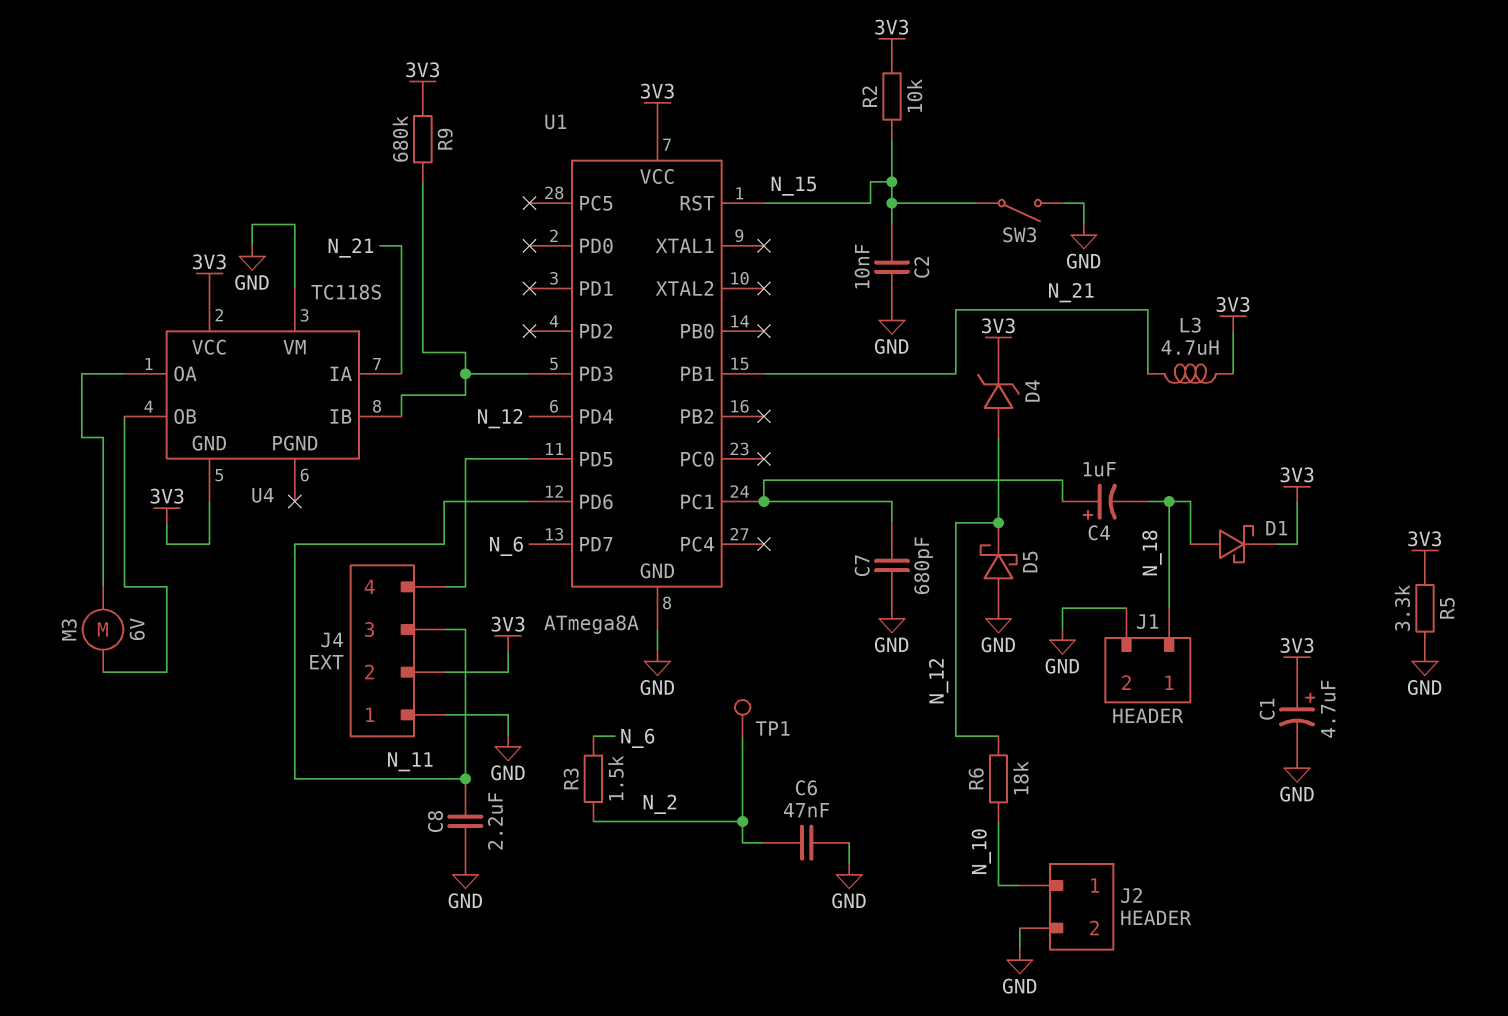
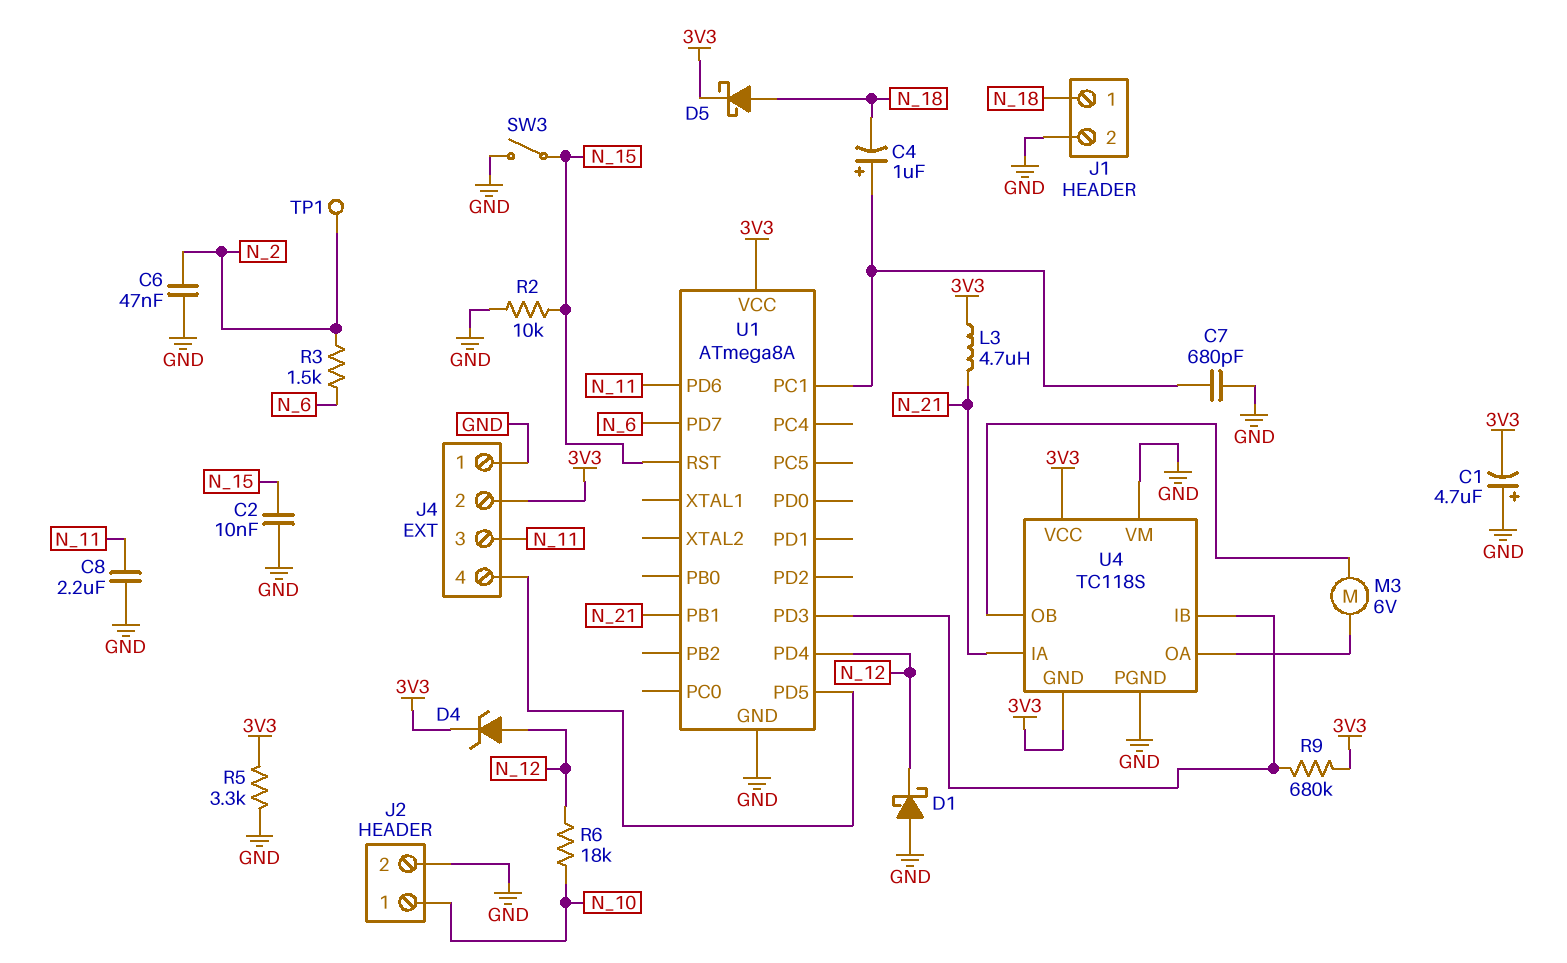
C1: 4.7uF (plus 3V3, minus GND) -> 4.7uF (plus GND, minus 3V3)
D1: schottky (A N_18, K 3V3) -> schottky (A GND, K N_12)
D5: schottky (A GND, K N_12) -> schottky (A N_18, K 3V3)
R2: 10k (3V3, N_15) -> 10k (GND, N_15)
U4 pin PGND: none -> GND

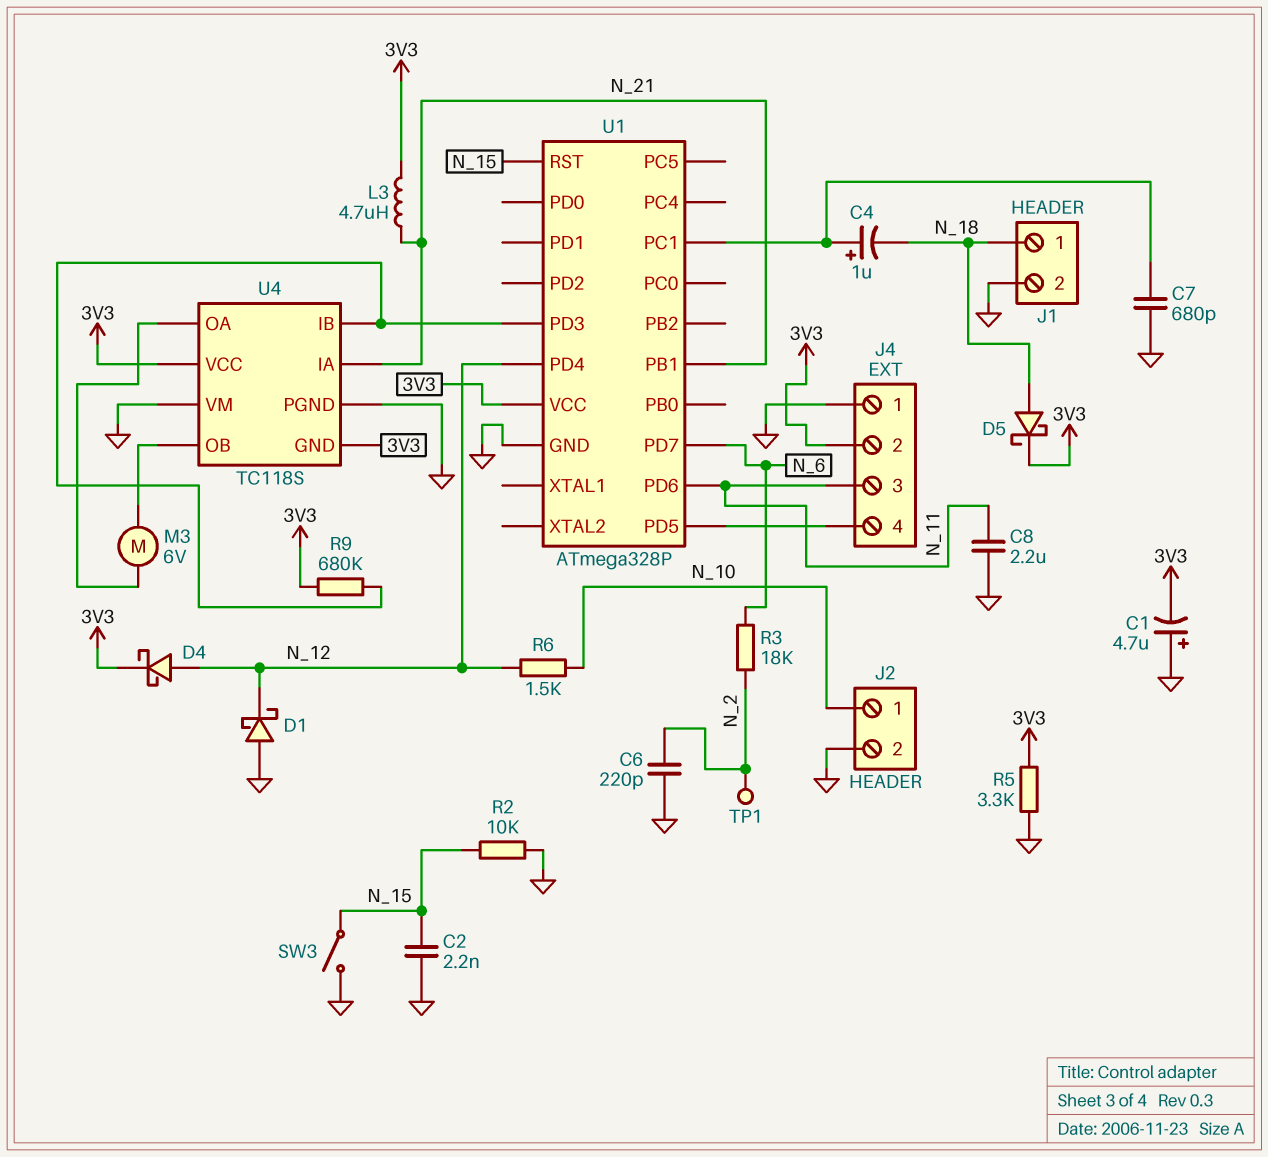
C2: 10nF (GND, N_15) -> 2.2nF (GND, N_15)
C6: 47nF (GND, N_2) -> 220pF (GND, N_2)
D4: zener (A N_12, K 3V3) -> schottky (A N_12, K 3V3)
R3: 1.5k (N_2, N_6) -> 18k (N_2, N_6)
R6: 18k (N_10, N_12) -> 1.5k (N_10, N_12)
U1: ATmega8A -> ATmega328P

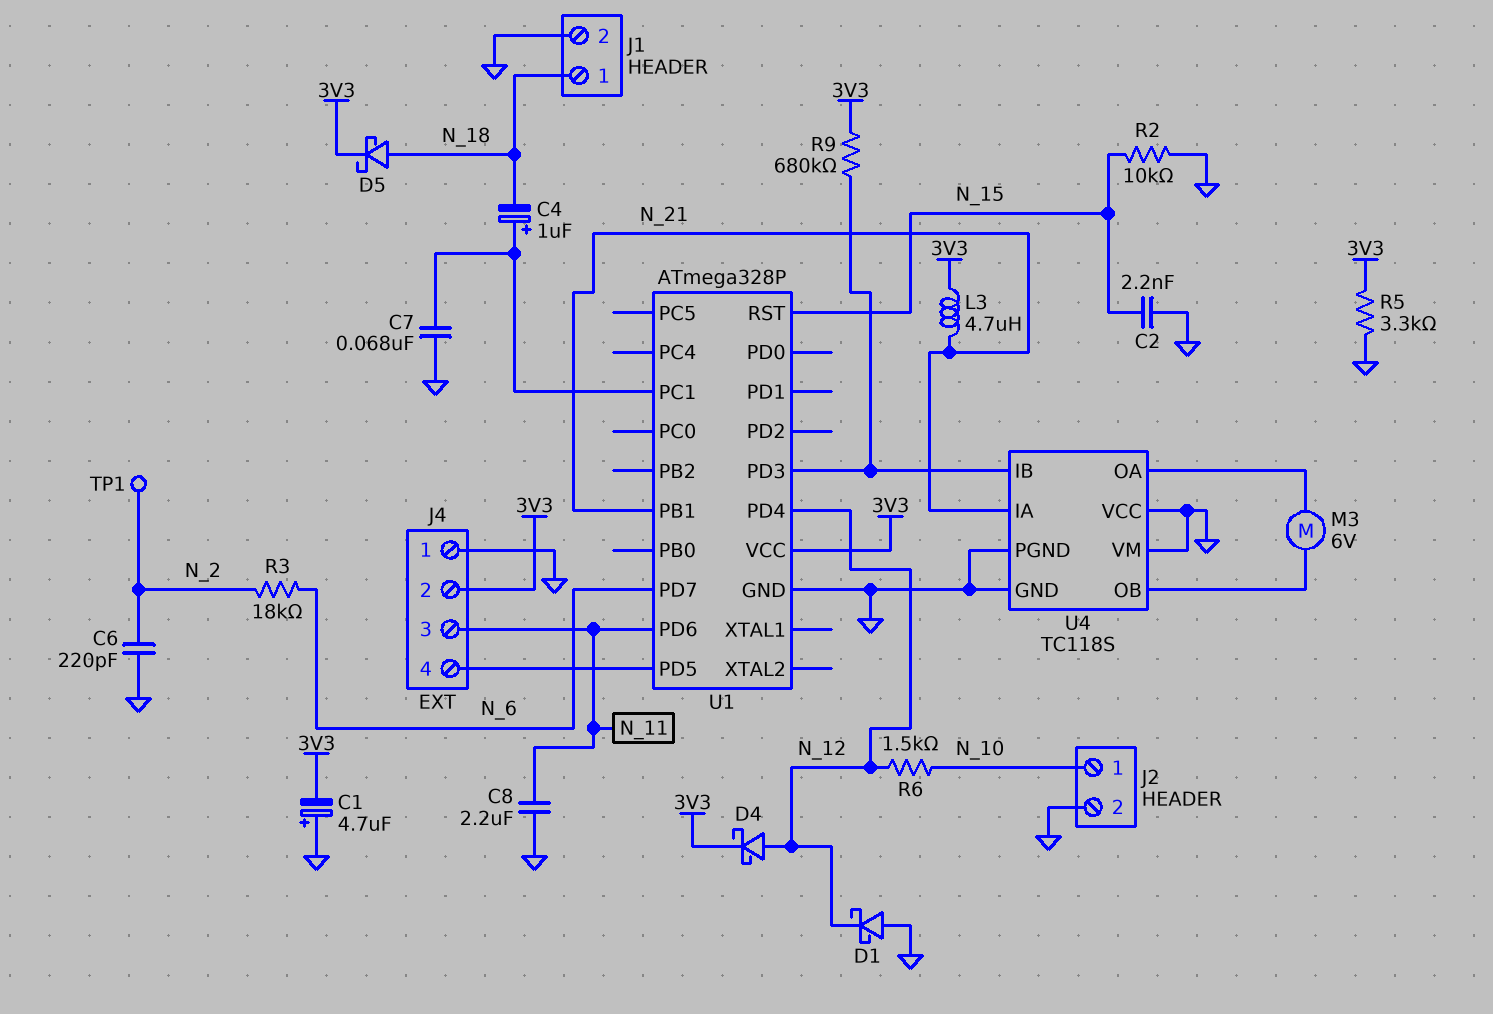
C7: 680pF (GND, U1/PC1) -> 68nF (GND, U1/PC1)
SW3: switch (GND, N_15) -> none
U4 pin GND: 3V3 -> GND
U4 pin VCC: 3V3 -> GND

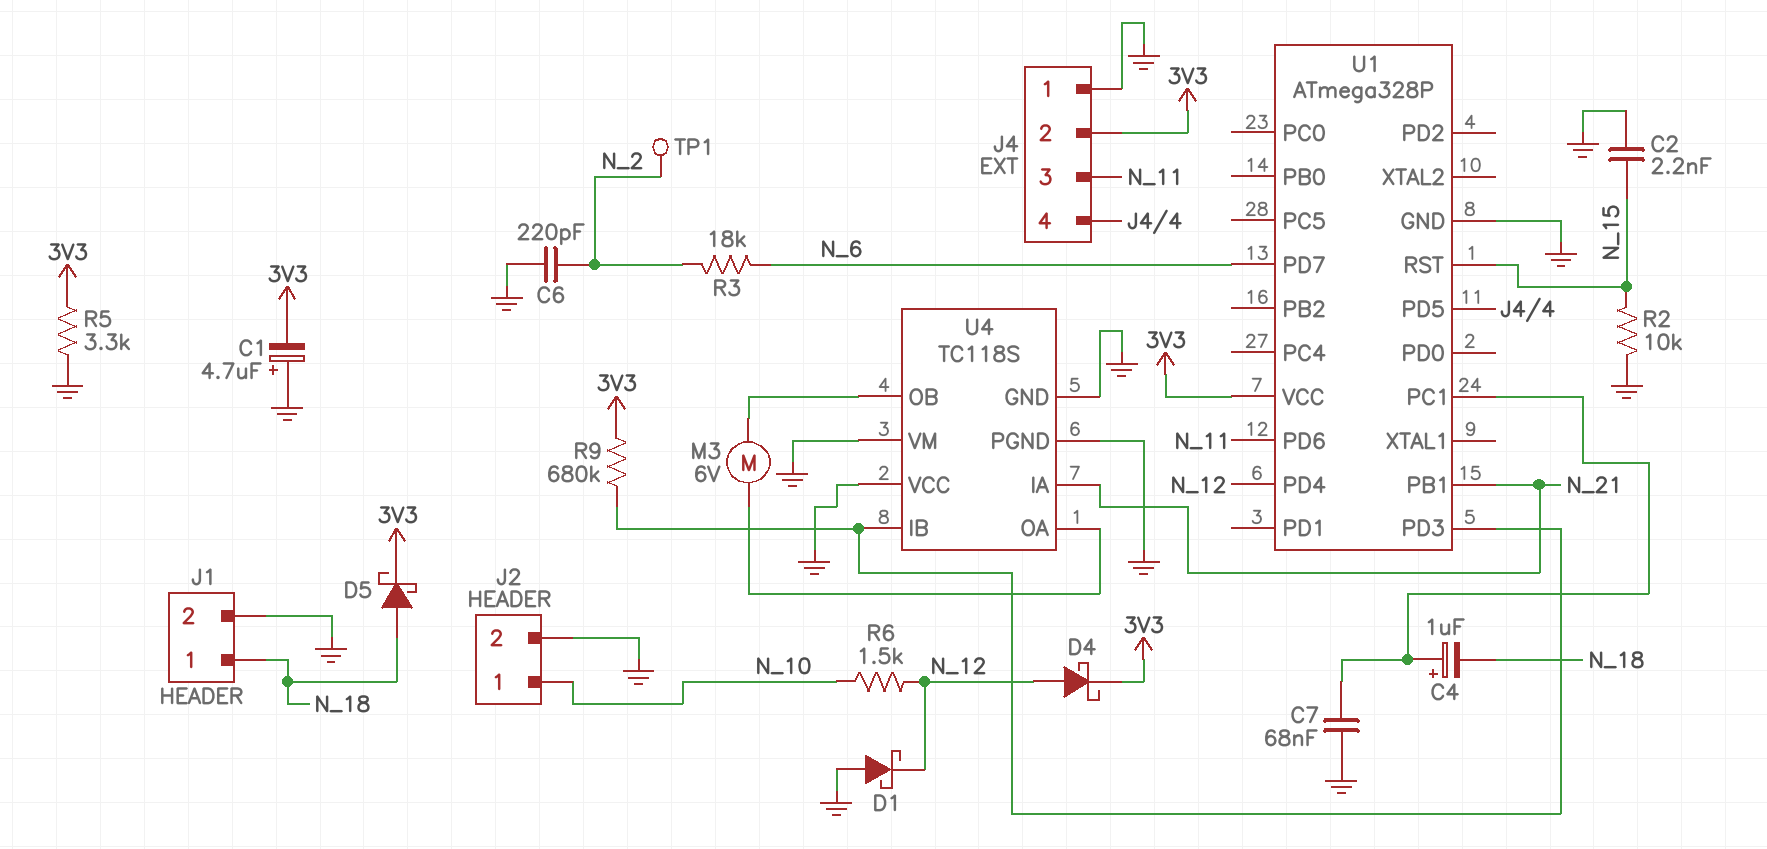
C8: 2.2uF (GND, N_11) -> none
L3: 4.7uH (3V3, N_21) -> none

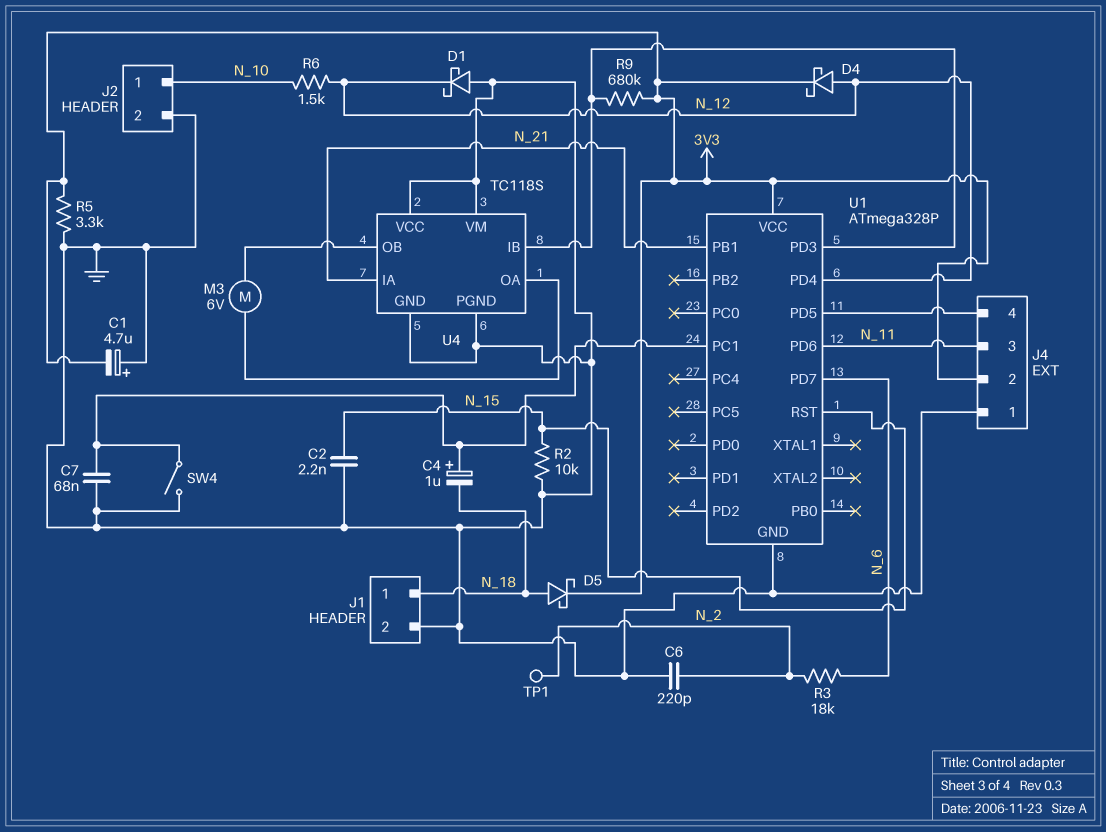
SW4: none -> switch (GND, U1/PC1)

